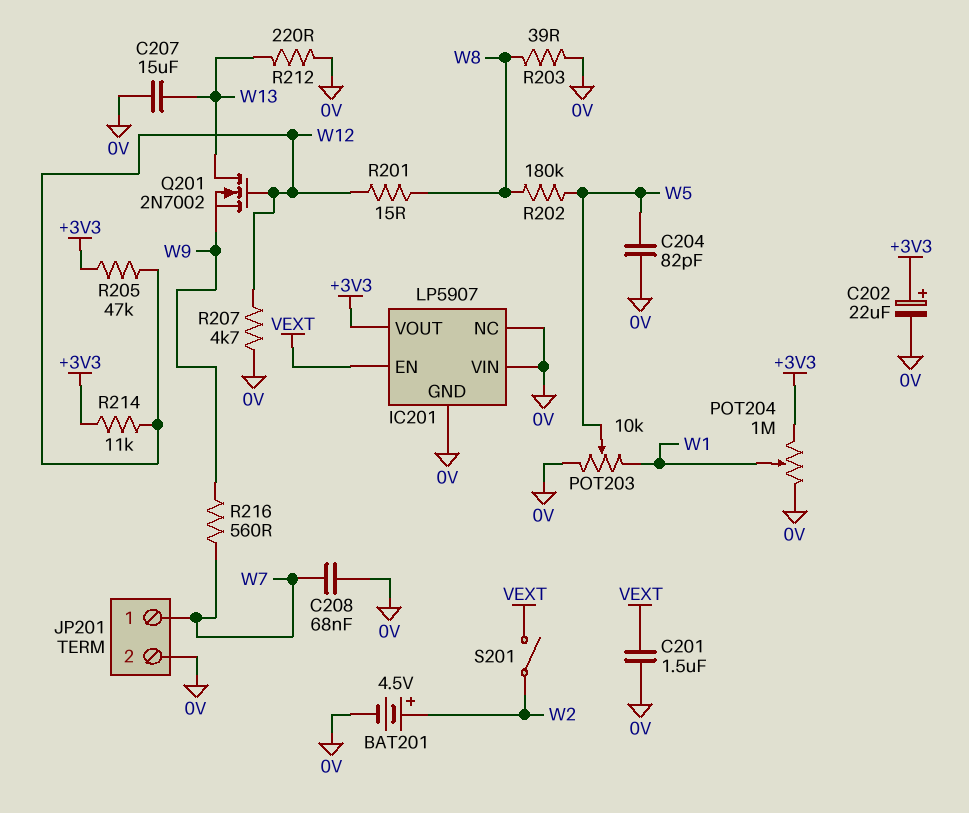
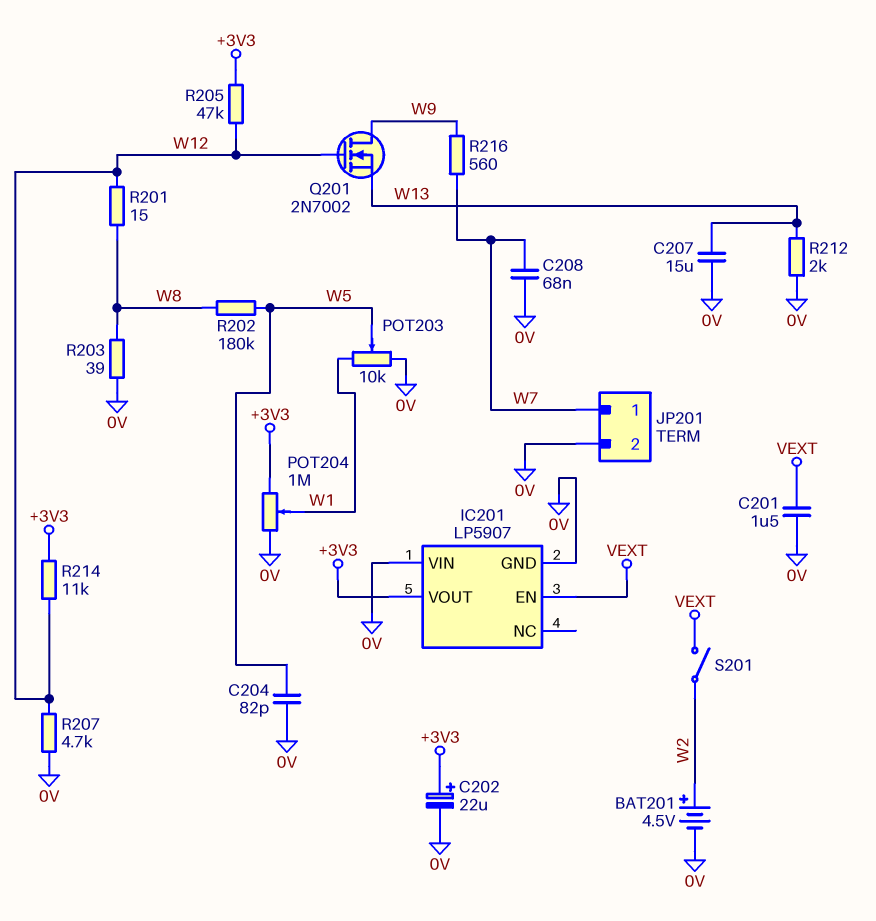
IC201 pin NC: 0V -> none
Q201: NMOS 2N7002 (G W12, D W13, S W9) -> NMOS 2N7002 (G W12, D W9, S W13)
R212: 220 (0V, W13) -> 2k (0V, W13)

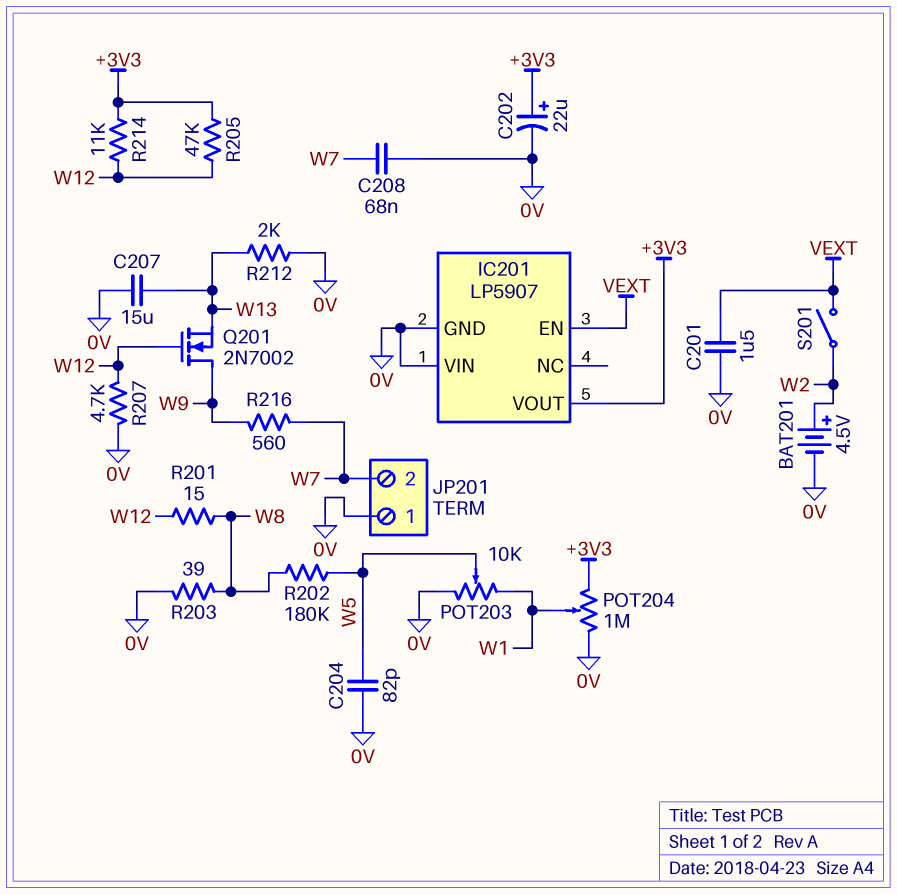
JP201 pin 1: W7 -> 0V
JP201 pin 2: 0V -> W7

